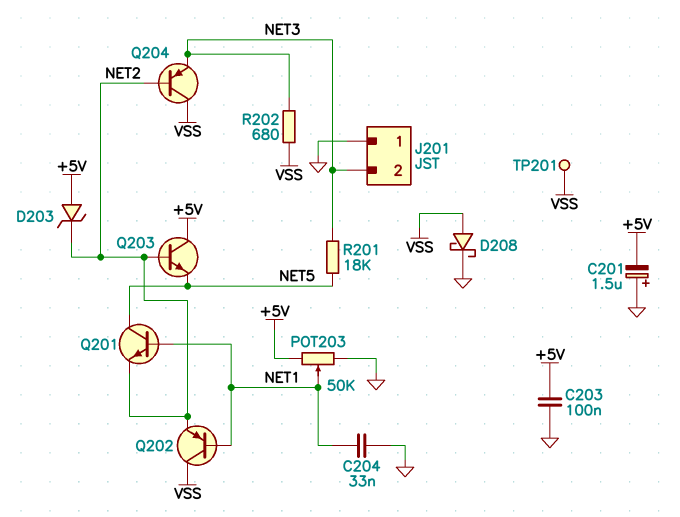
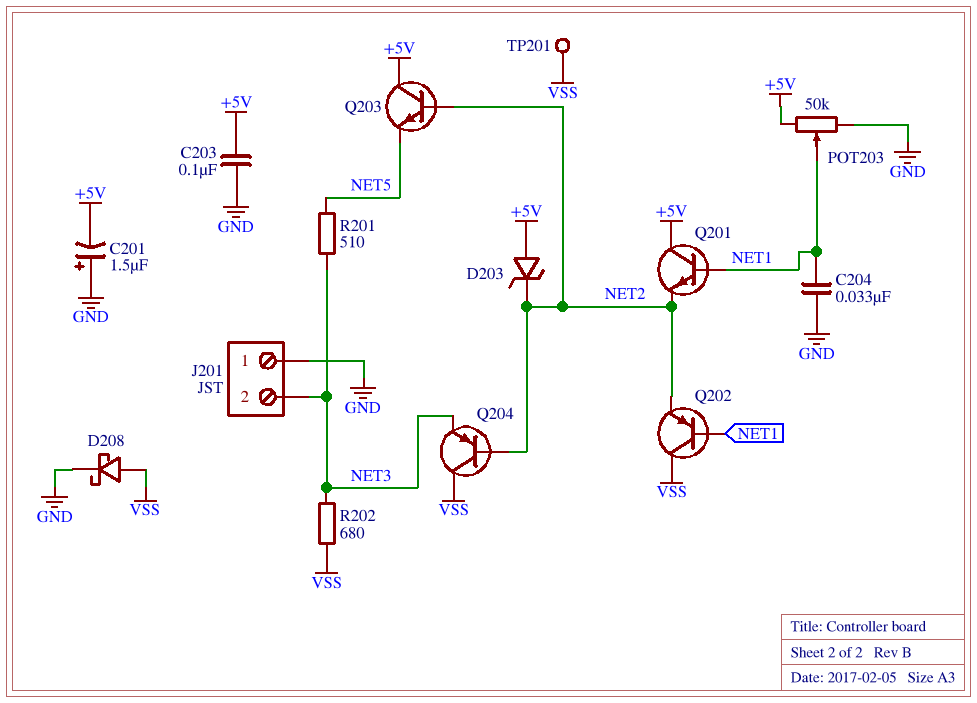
Q201: NPN (B NET1, C NET5, E NET2) -> NPN (B NET1, C +5V, E NET2)
R201: 18k (NET3, NET5) -> 510 (NET3, NET5)

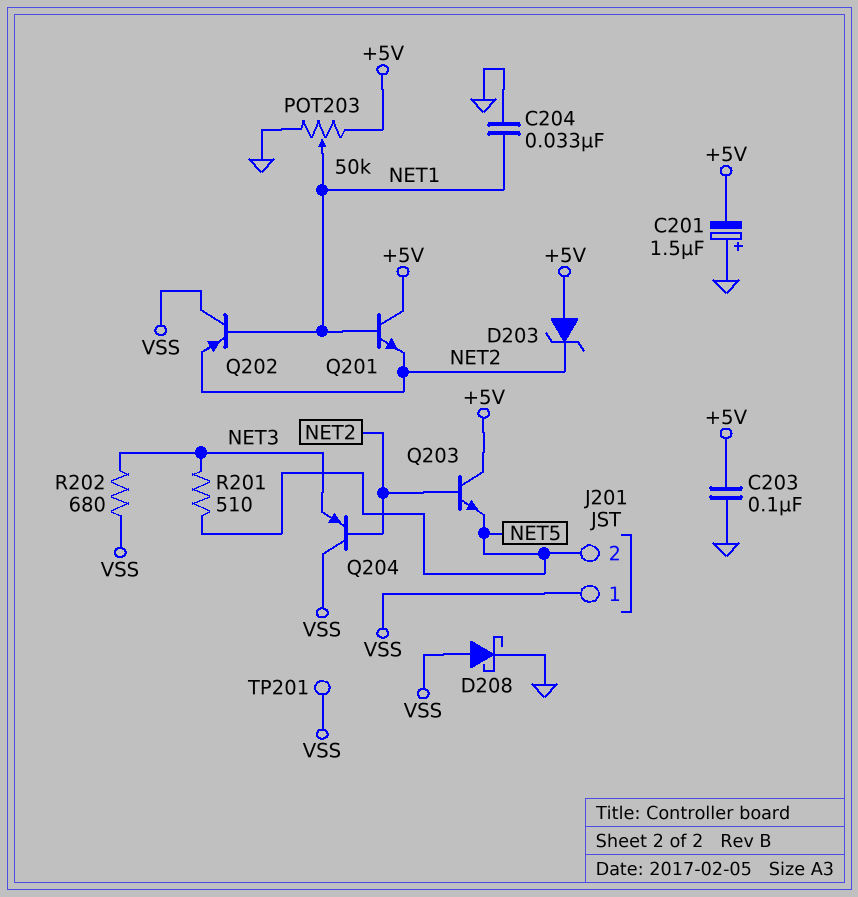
J201 pin 1: GND -> VSS
J201 pin 2: NET3 -> NET5

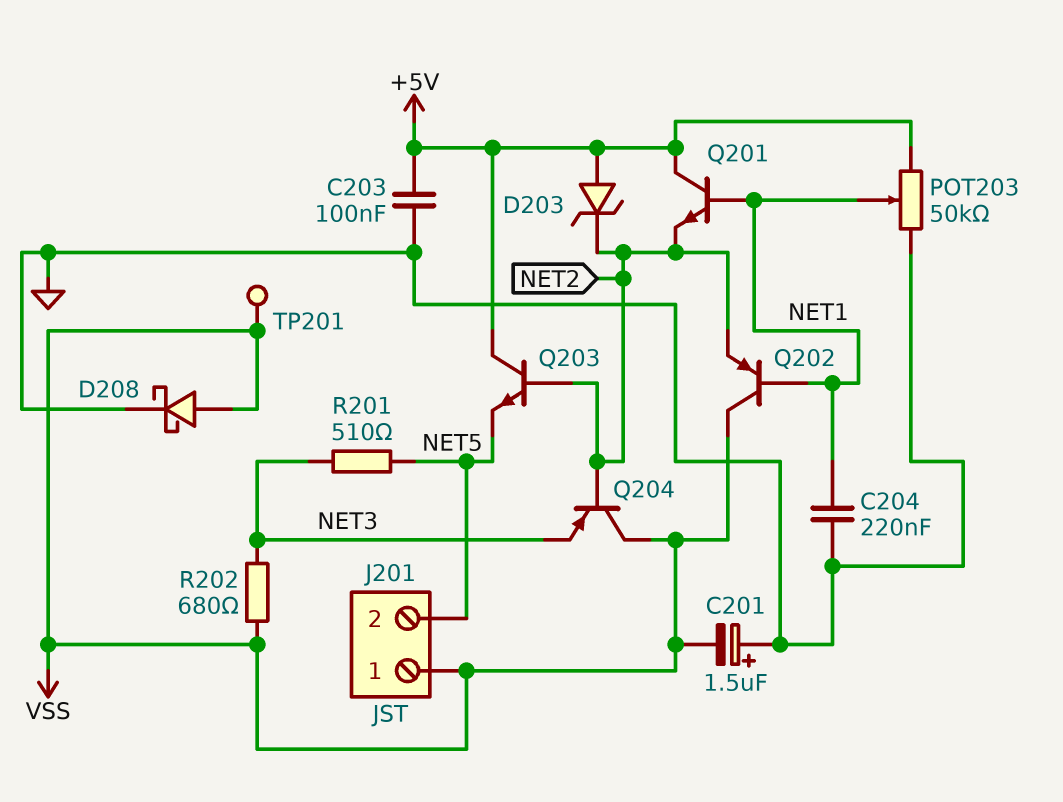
C201: 1.5uF (plus GND, minus +5V) -> 1.5uF (plus GND, minus VSS)
C204: 33nF (GND, NET1) -> 220nF (GND, NET1)

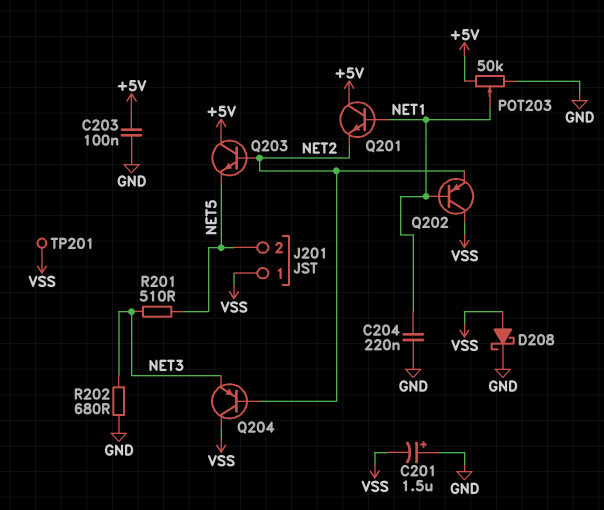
D203: zener (A +5V, K NET2) -> none
R202: 680 (NET3, VSS) -> 680 (GND, NET3)

